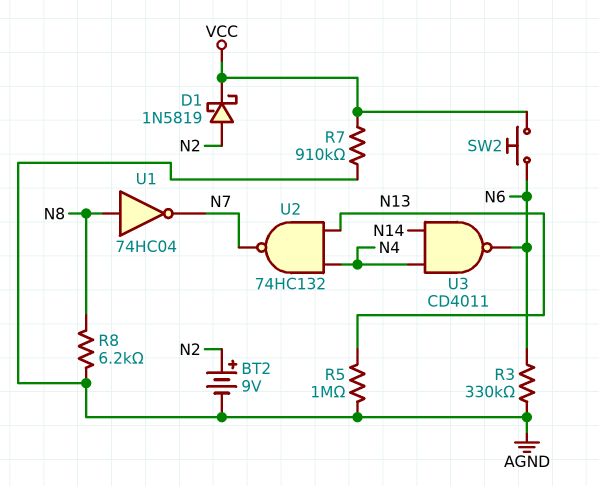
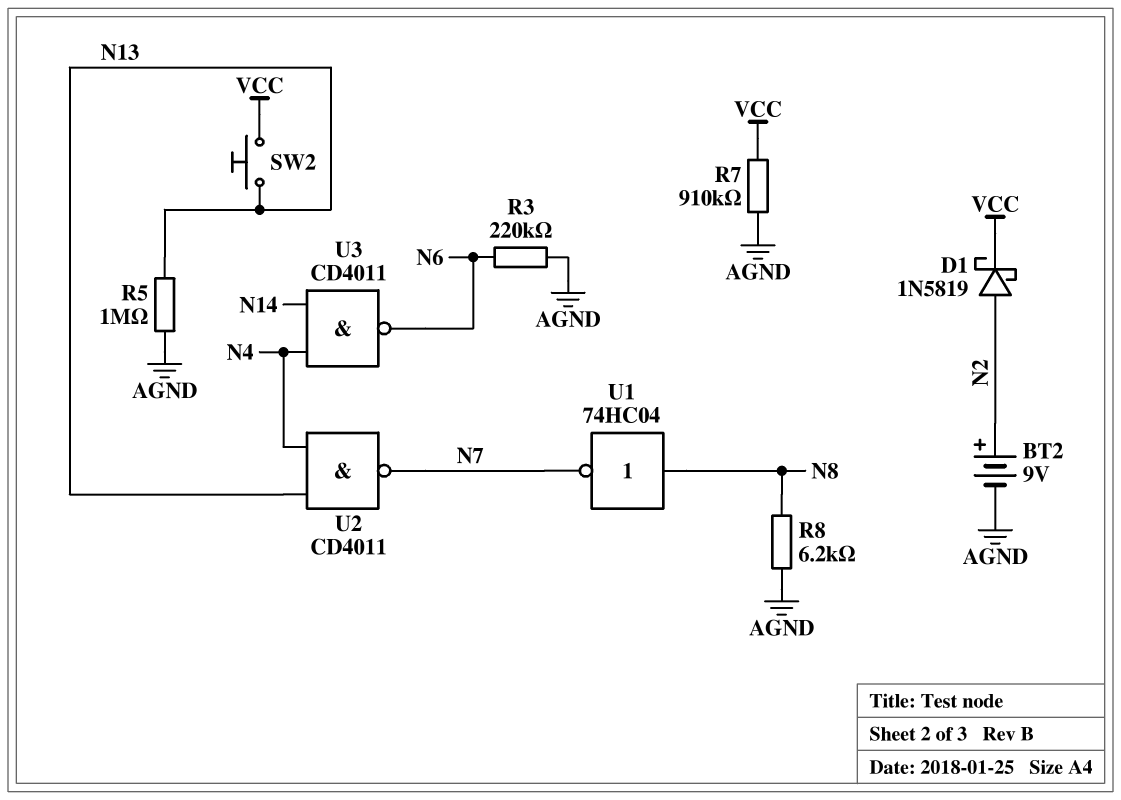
R3: 330k (AGND, N6) -> 220k (AGND, N6)
SW2: button (N6, VCC) -> button (N13, VCC)
U2: NAND 74HC132 (in N4, in N13, out N7) -> NAND CD4011 (in N4, in N13, out N7)

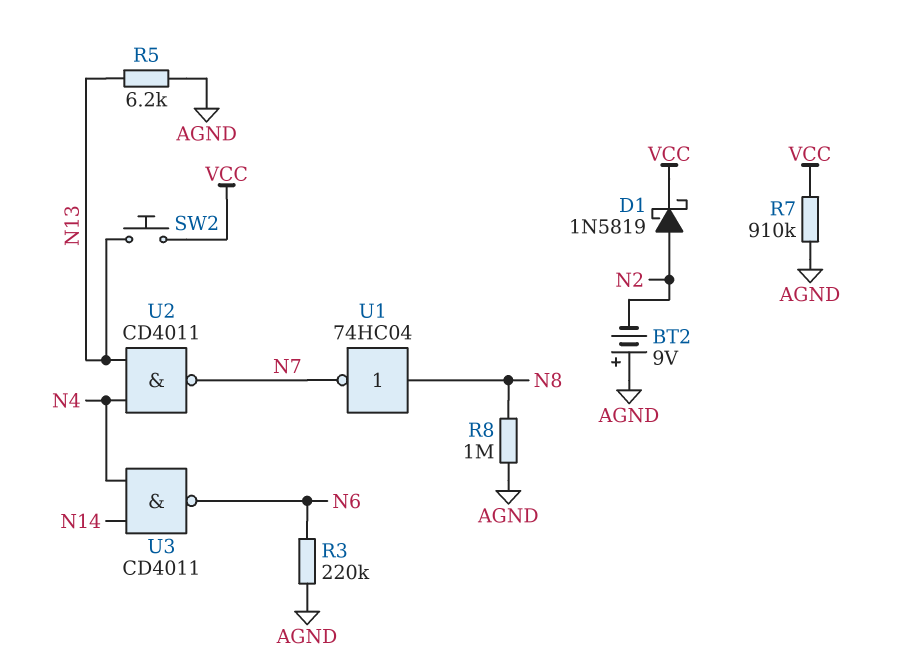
BT2: 9V (plus N2, minus AGND) -> 9V (plus AGND, minus N2)
R5: 1M (AGND, N13) -> 6.2k (AGND, N13)
R8: 6.2k (AGND, N8) -> 1M (AGND, N8)

